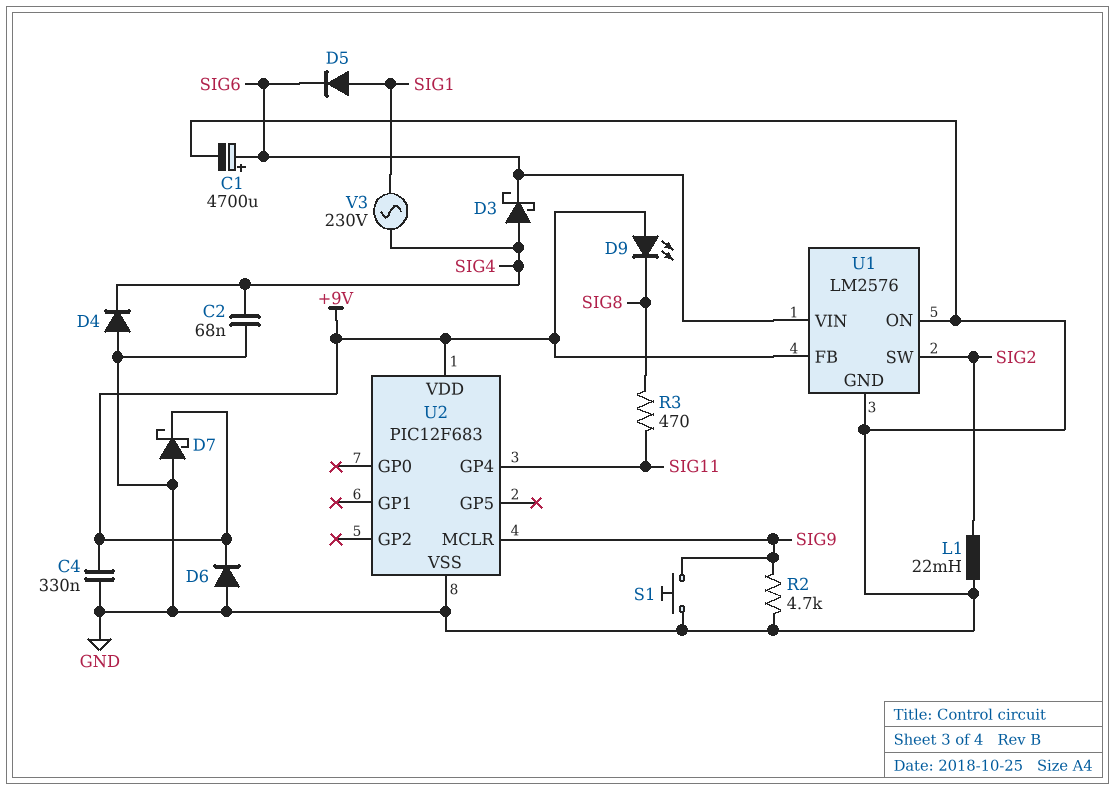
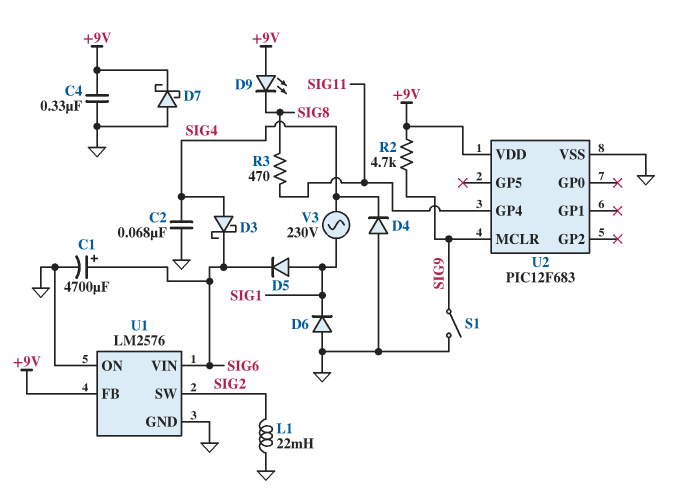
D6: diode (A GND, K +9V) -> diode (A GND, K SIG1)
R2: 4.7k (GND, SIG9) -> 4.7k (+9V, SIG9)
S1: button (GND, SIG9) -> switch (GND, SIG9)

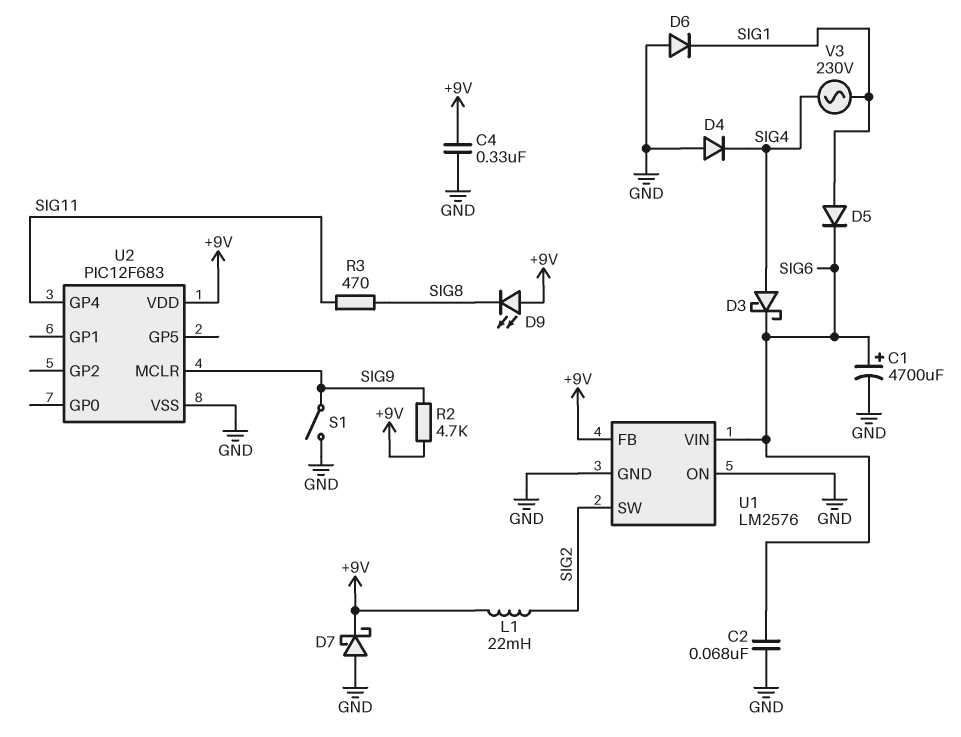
C2: 68nF (GND, SIG4) -> 68nF (GND, SIG6)
L1: 22mH (GND, SIG2) -> 22mH (+9V, SIG2)

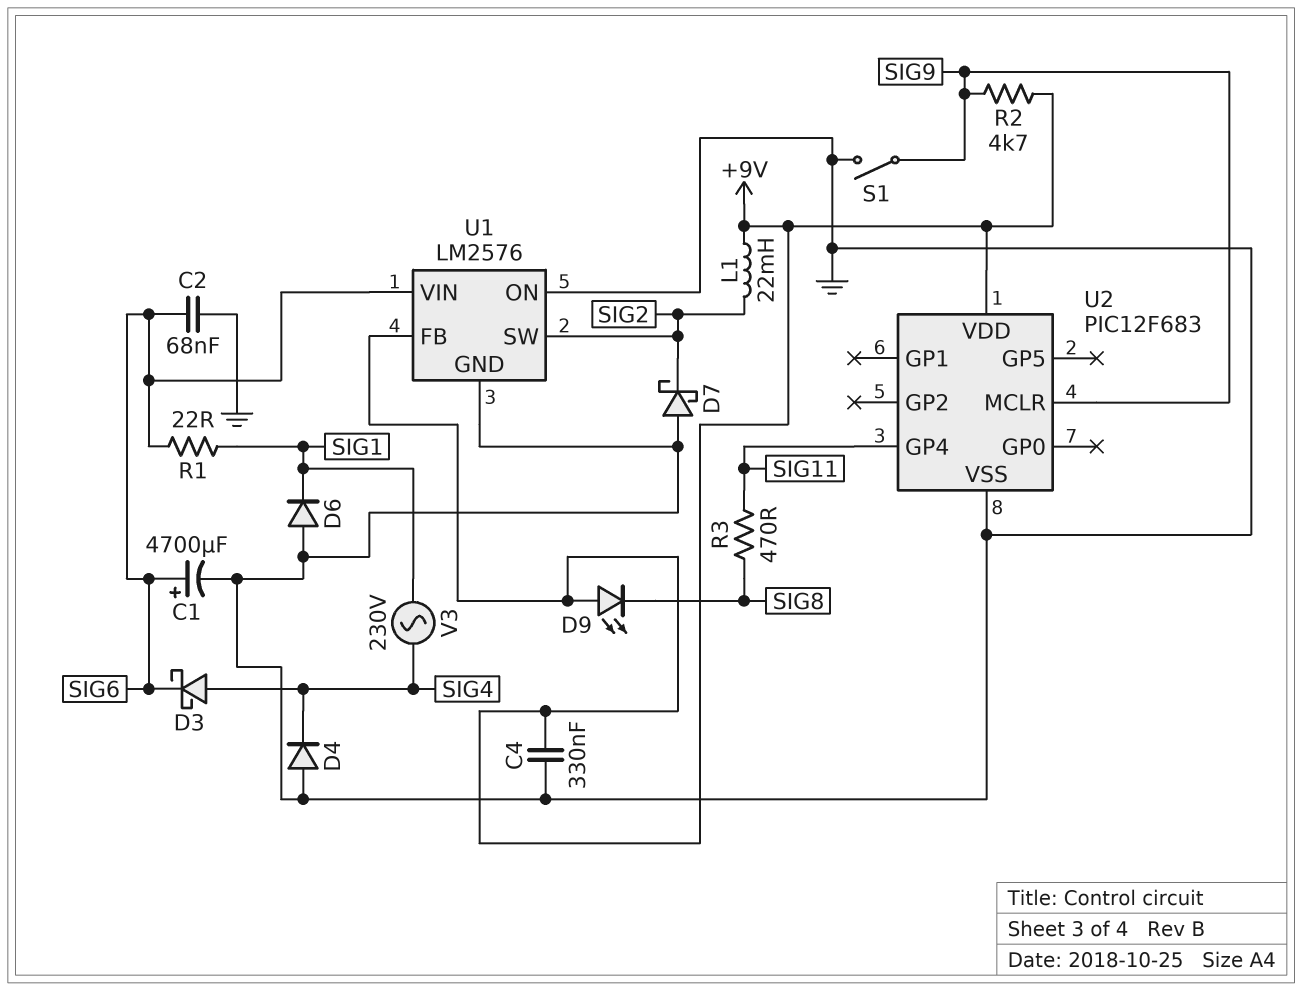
D5: diode (A SIG1, K SIG6) -> none
D7: schottky (A GND, K +9V) -> schottky (A GND, K SIG2)
R1: none -> 22 (SIG1, SIG6)

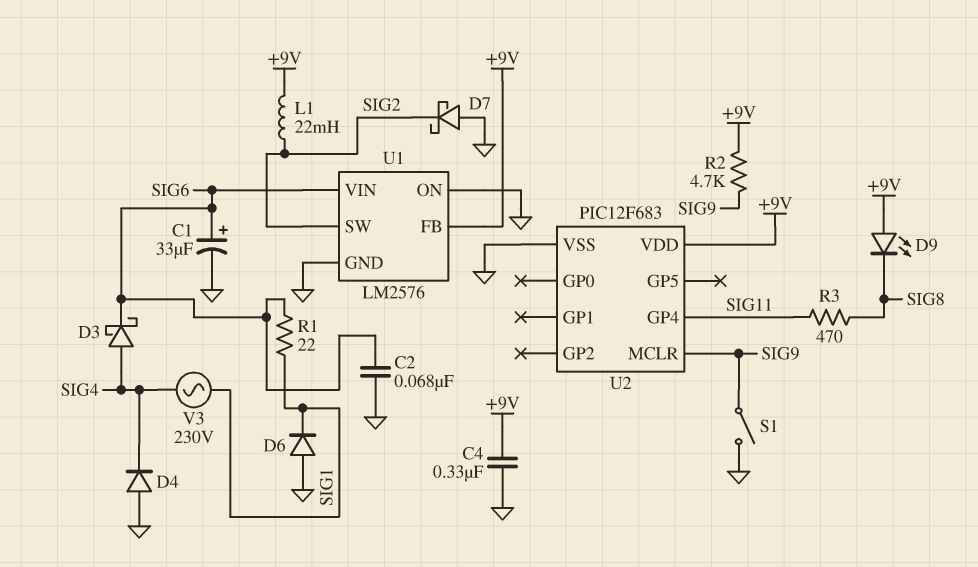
C1: 4700uF (plus SIG6, minus GND) -> 33uF (plus SIG6, minus GND)

